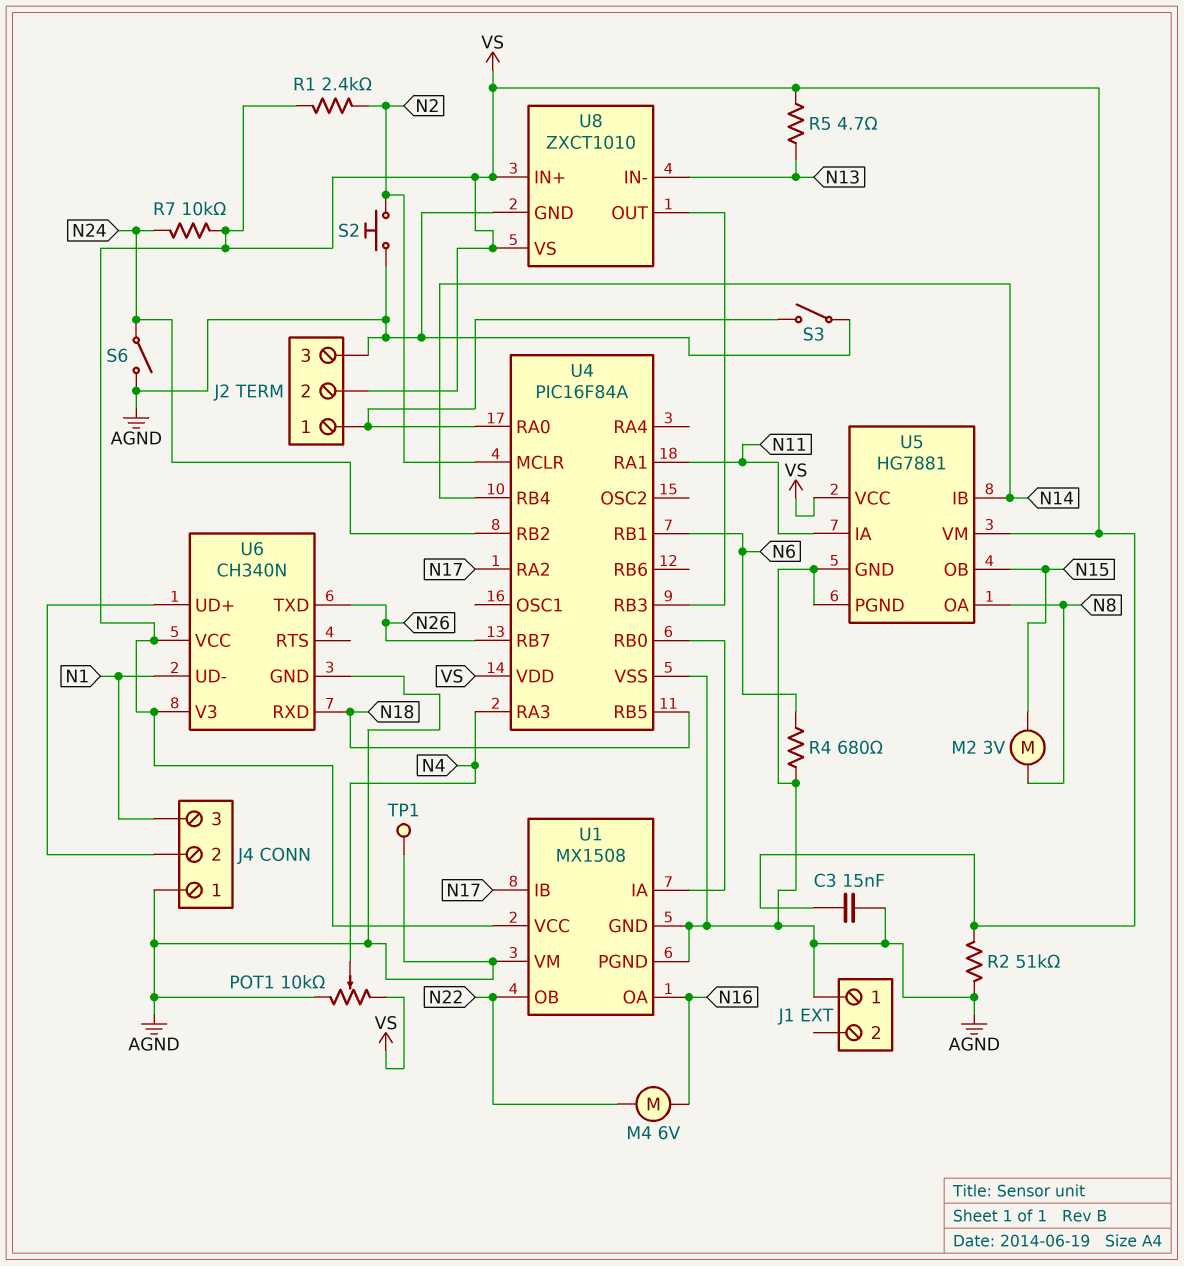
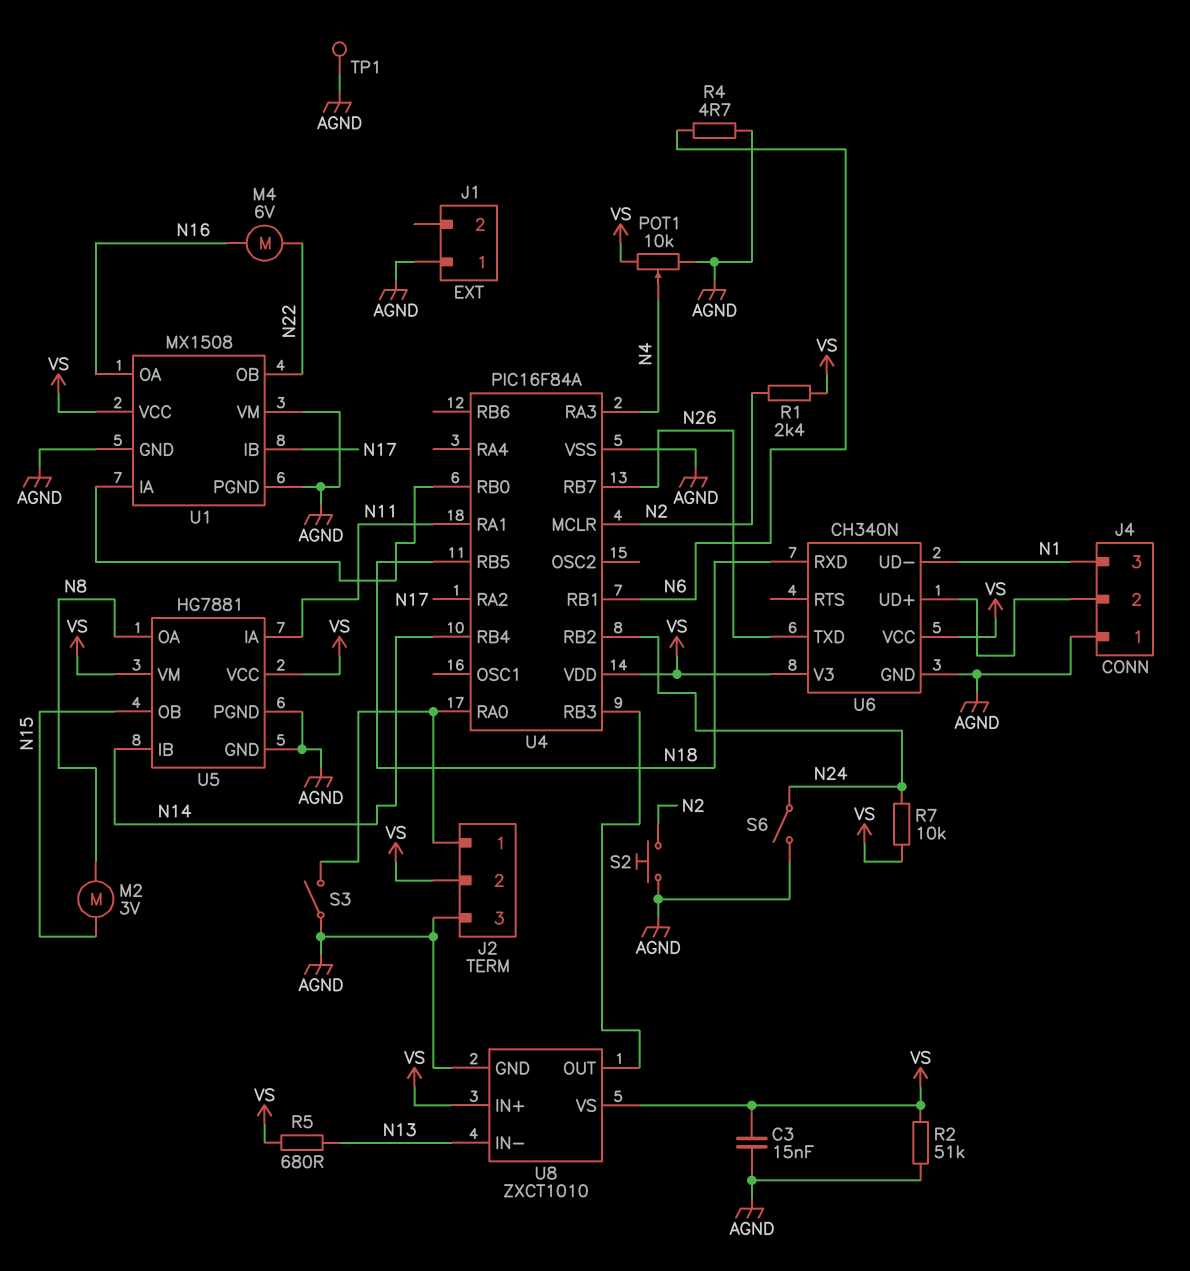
R4: 680 (AGND, N6) -> 4.7 (AGND, N6)
R5: 4.7 (N13, VS) -> 680 (N13, VS)

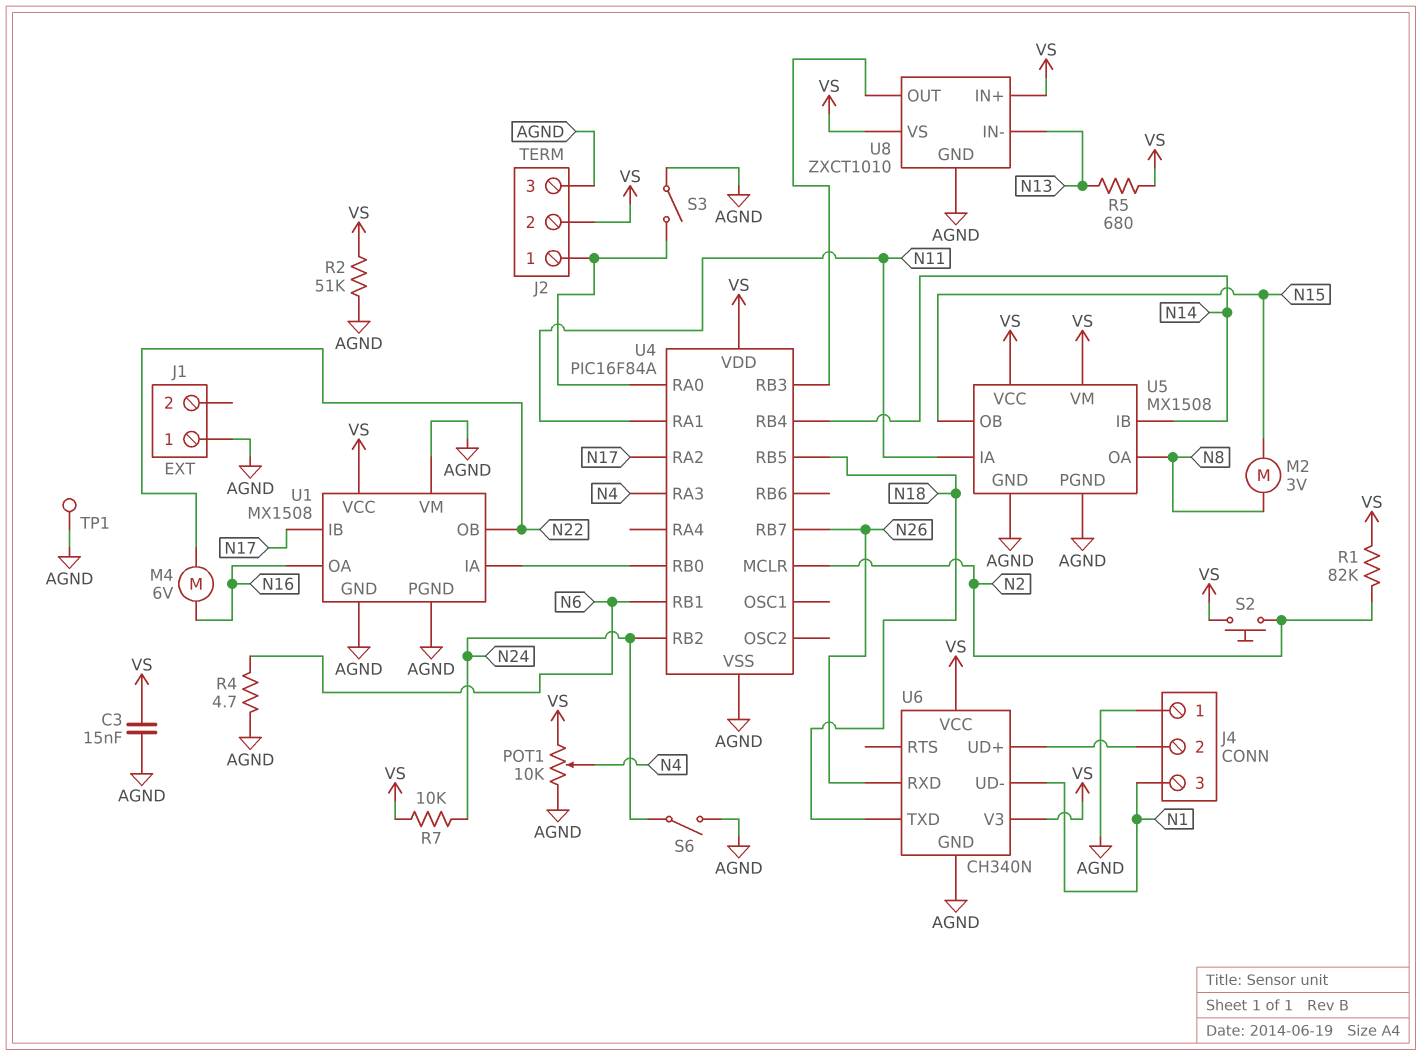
R1: 2.4k (N2, VS) -> 82k (N2, VS)
S2: button (AGND, N2) -> button (N2, VS)
U5: HG7881 -> MX1508
U6 pin RXD: N18 -> N26
U6 pin TXD: N26 -> N18

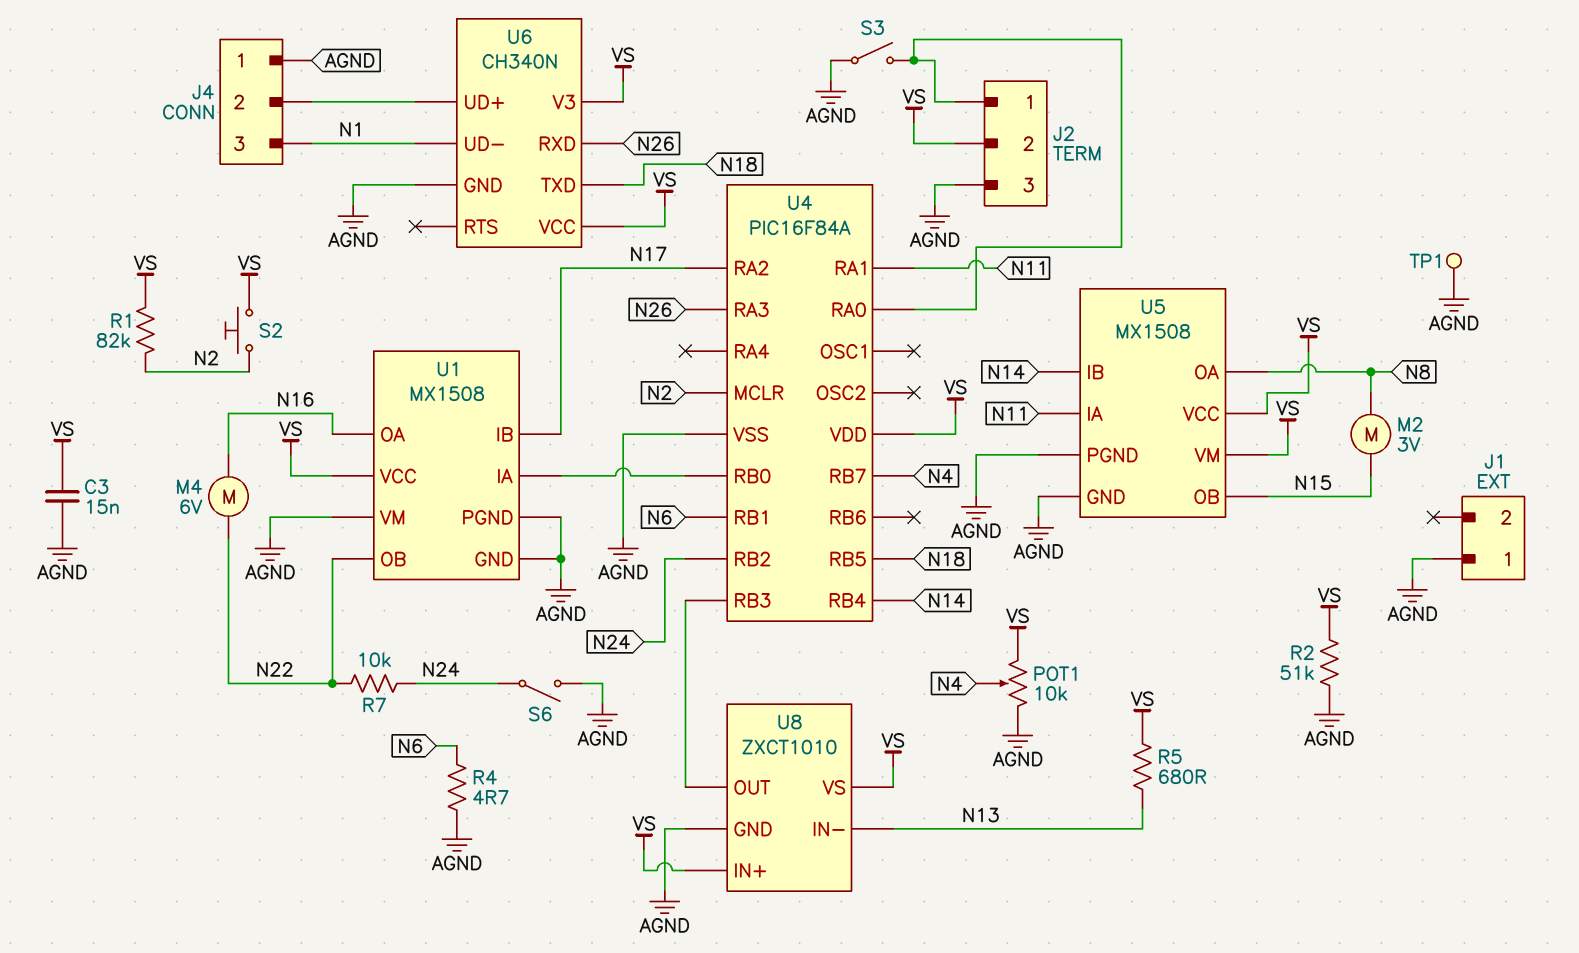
R7: 10k (N24, VS) -> 10k (N22, N24)
U4 pin RA3: N4 -> N26
U4 pin RB7: N26 -> N4

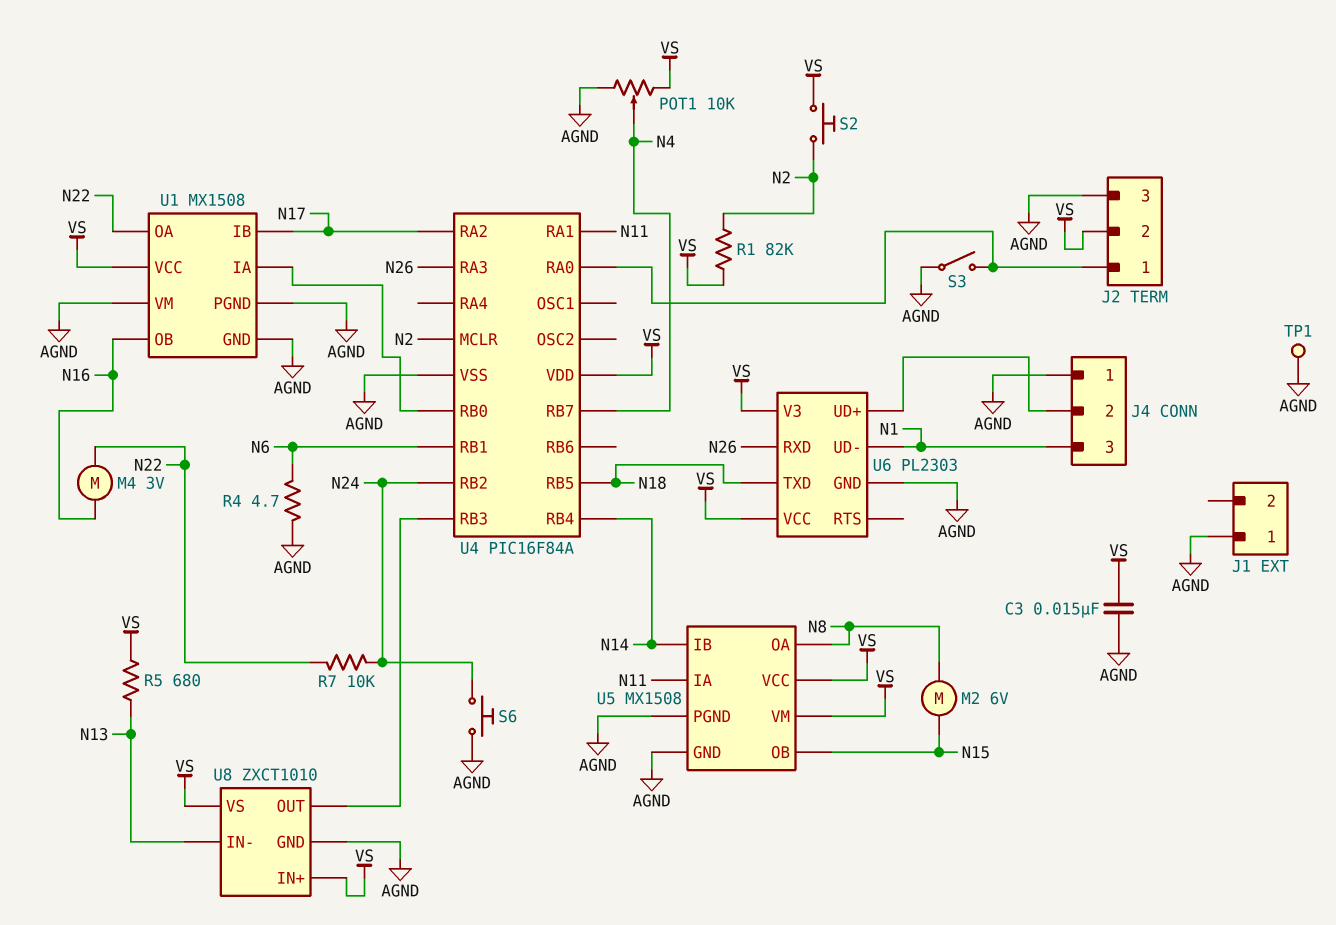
M2: motor 3V (N8, N15) -> motor 6V (N8, N15)
M4: motor 6V (N16, N22) -> motor 3V (N16, N22)
R2: 51k (AGND, VS) -> none
S6: switch (AGND, N24) -> button (AGND, N24)
U1 pin OA: N16 -> N22
U1 pin OB: N22 -> N16
U6: CH340N -> PL2303

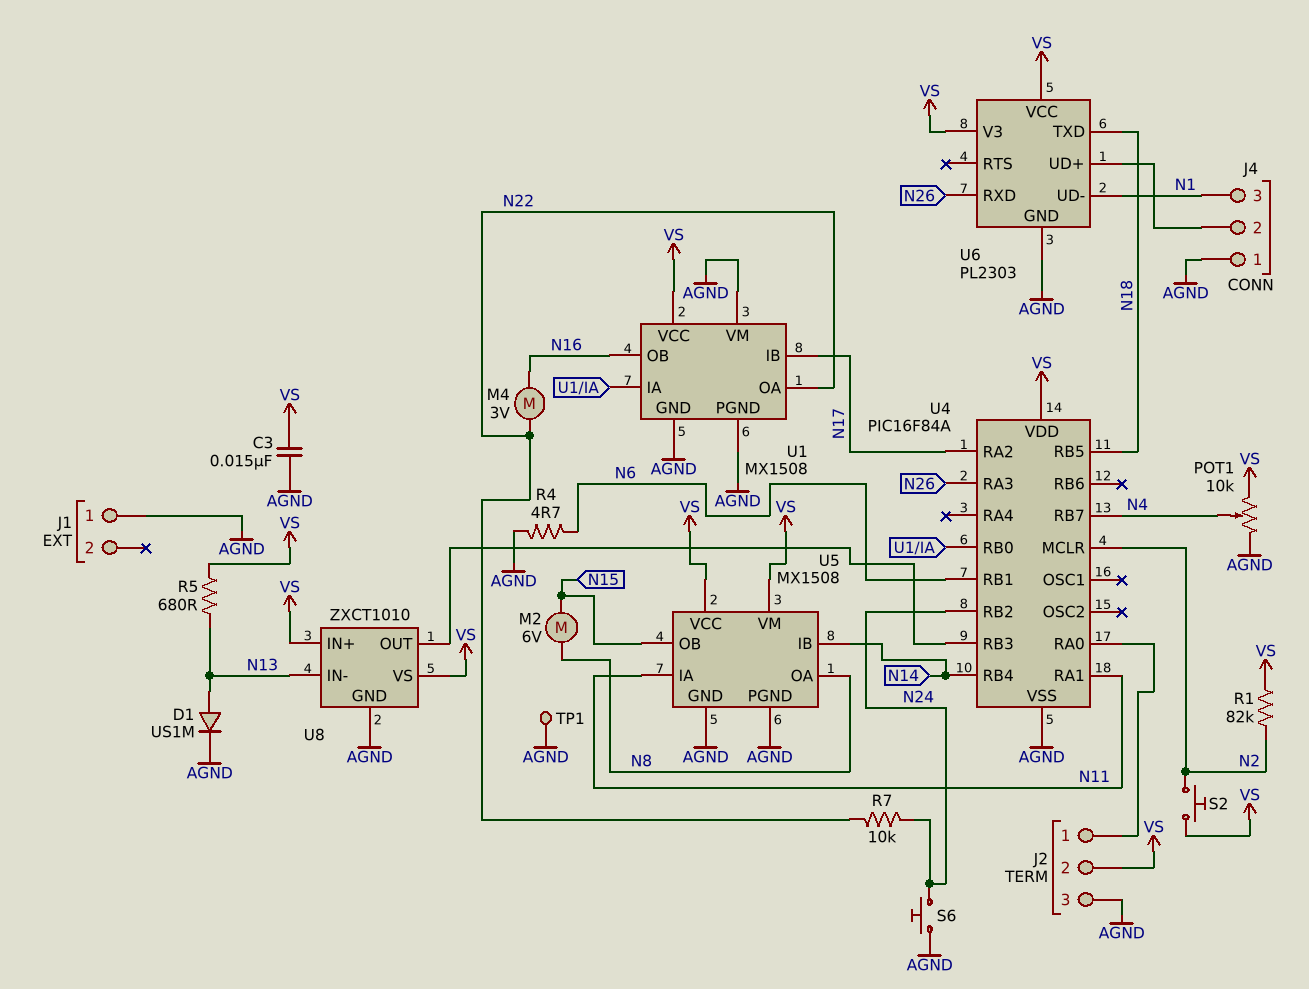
D1: none -> diode US1M (A N13, K AGND)
S3: switch (AGND, J2/1) -> none

